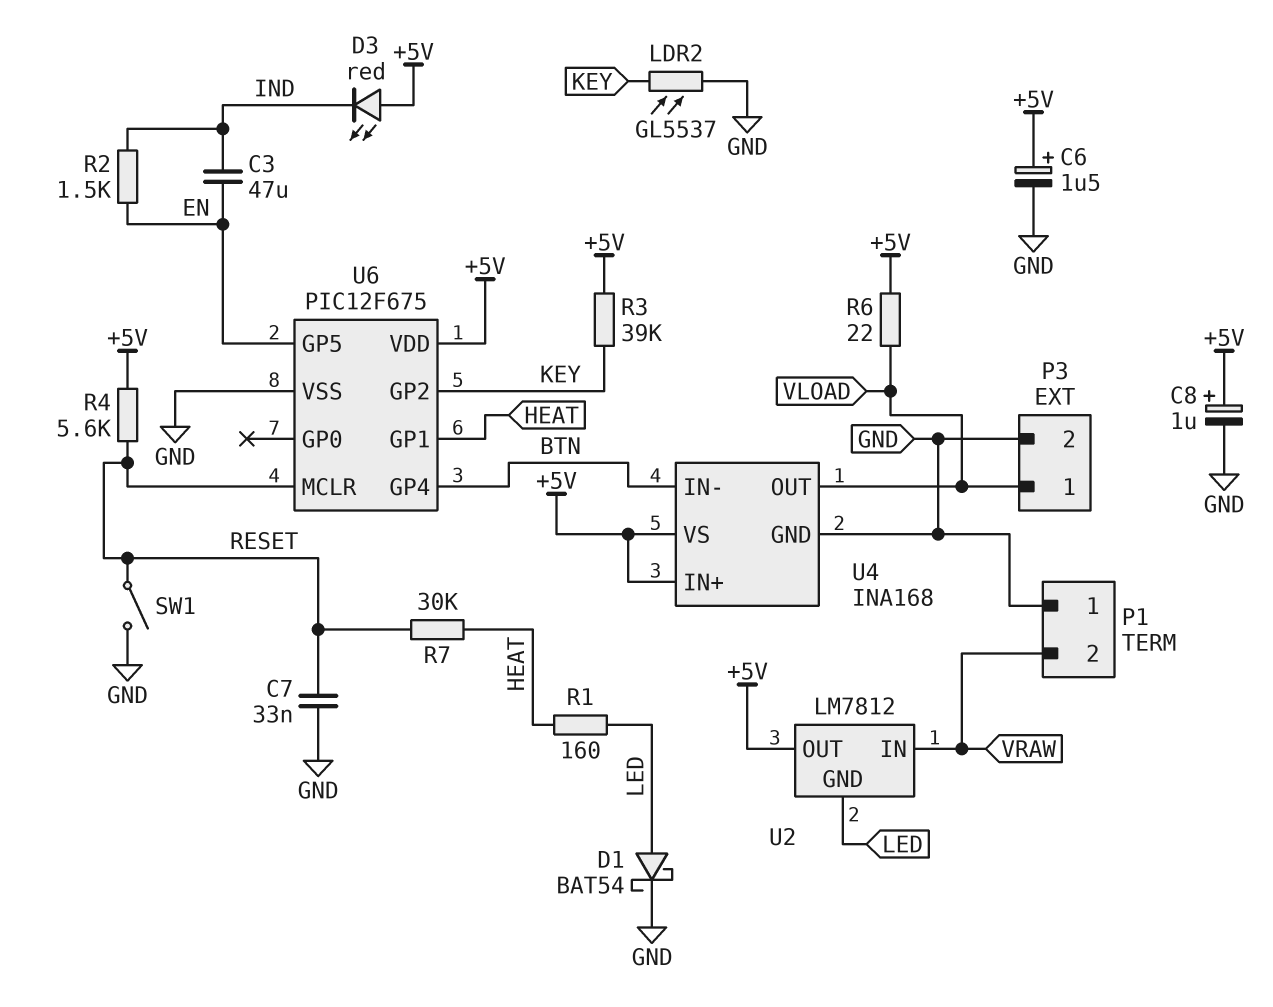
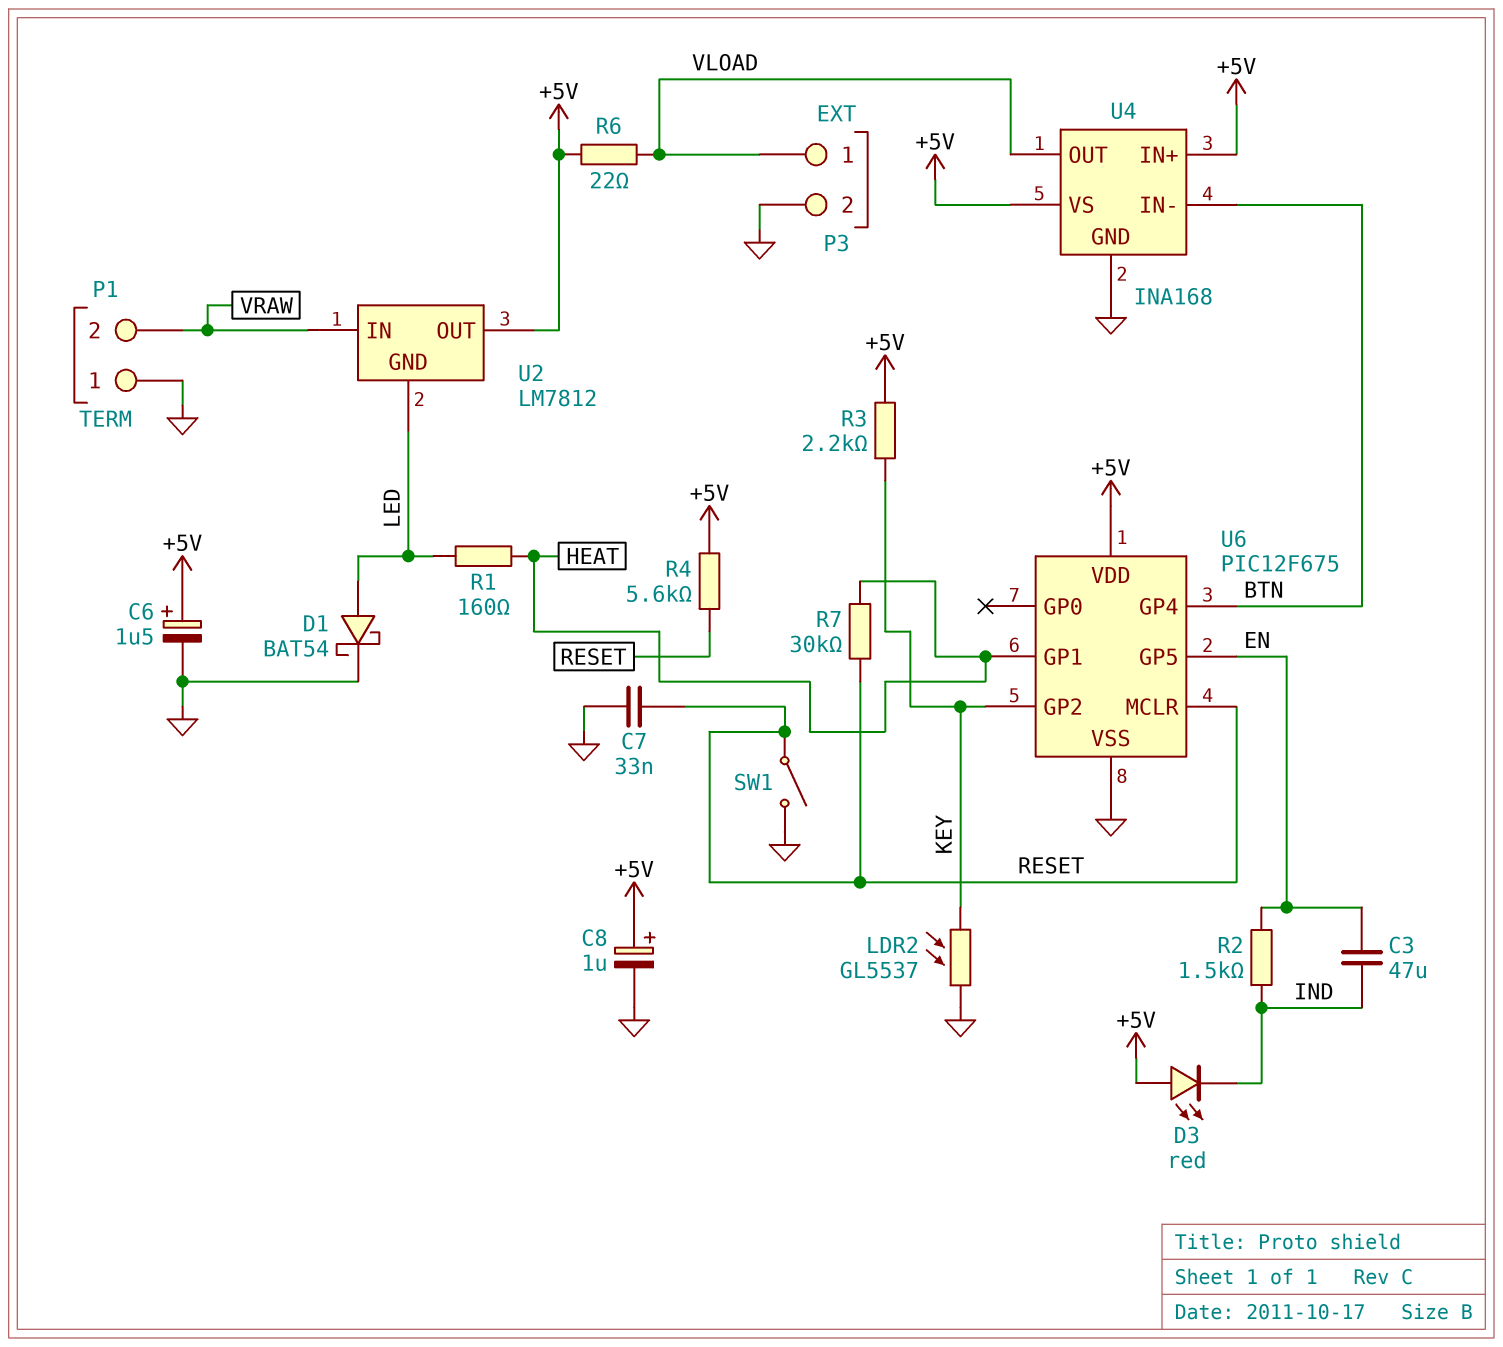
R3: 39k (+5V, KEY) -> 2.2k (+5V, KEY)

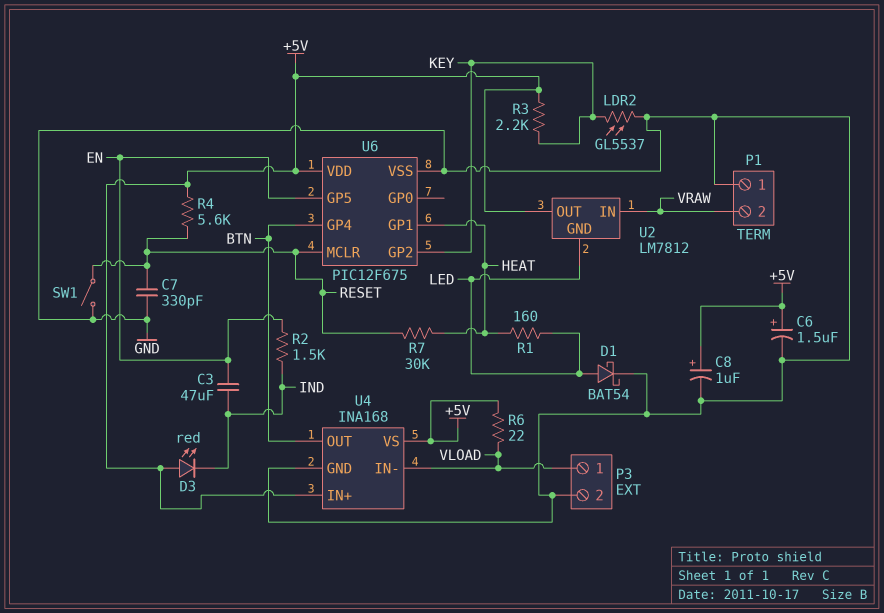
C7: 33nF (GND, RESET) -> 330pF (GND, RESET)
U4 pin IN-: BTN -> VLOAD
U4 pin OUT: VLOAD -> BTN

